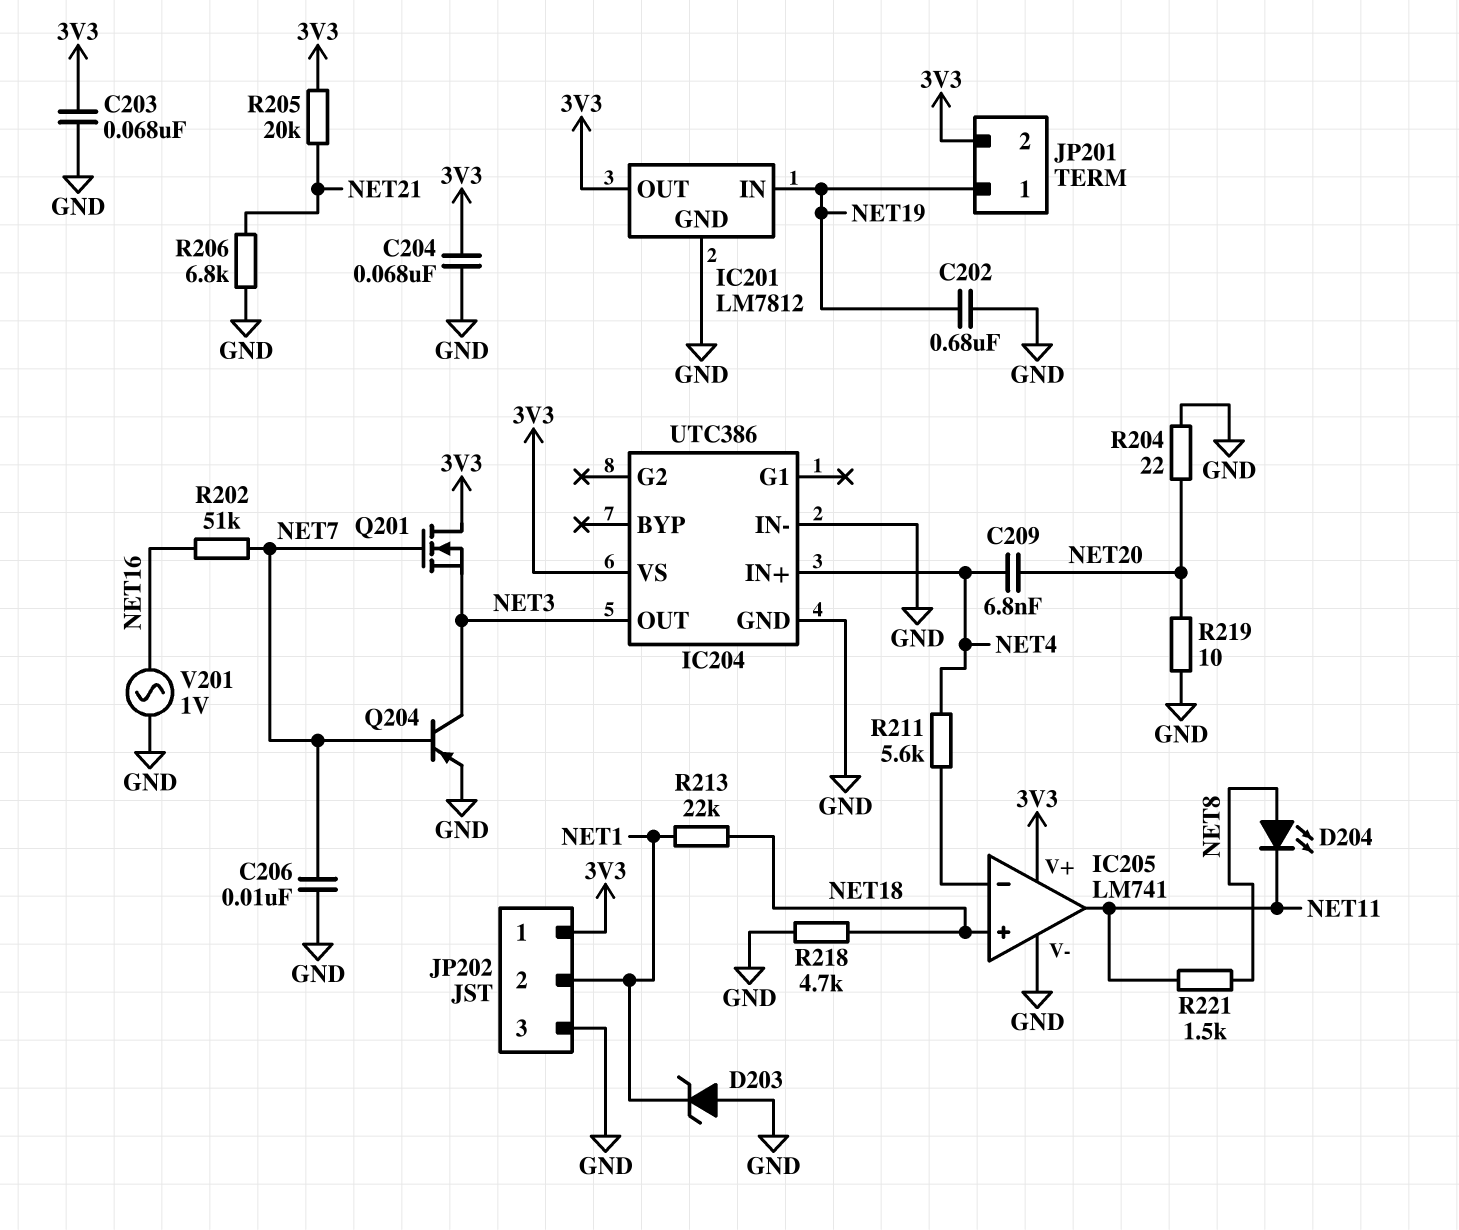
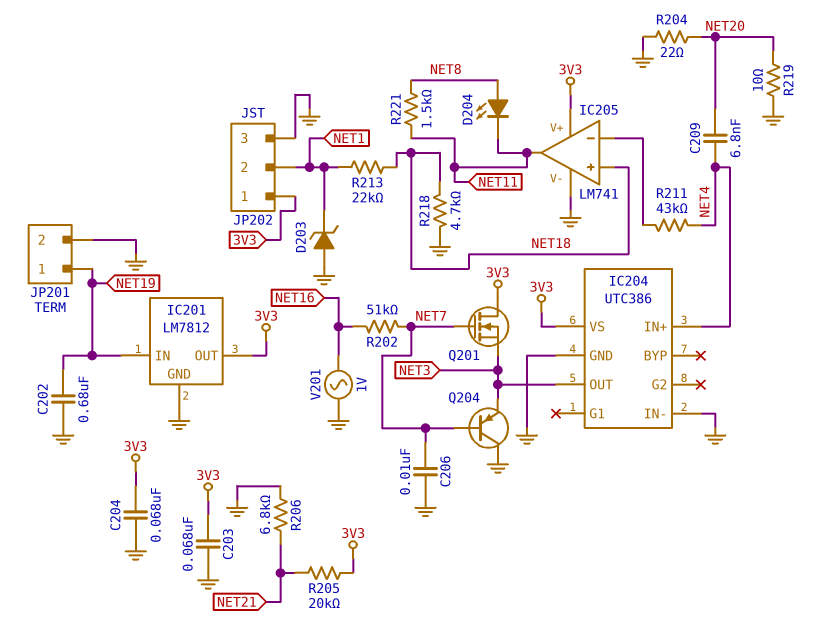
JP201 pin 2: 3V3 -> GND
Q204: PNP (B NET7, C NET3, E GND) -> PNP (B NET7, C GND, E NET3)
R211: 5.6k (IC205/in-, NET4) -> 43k (IC205/in-, NET4)

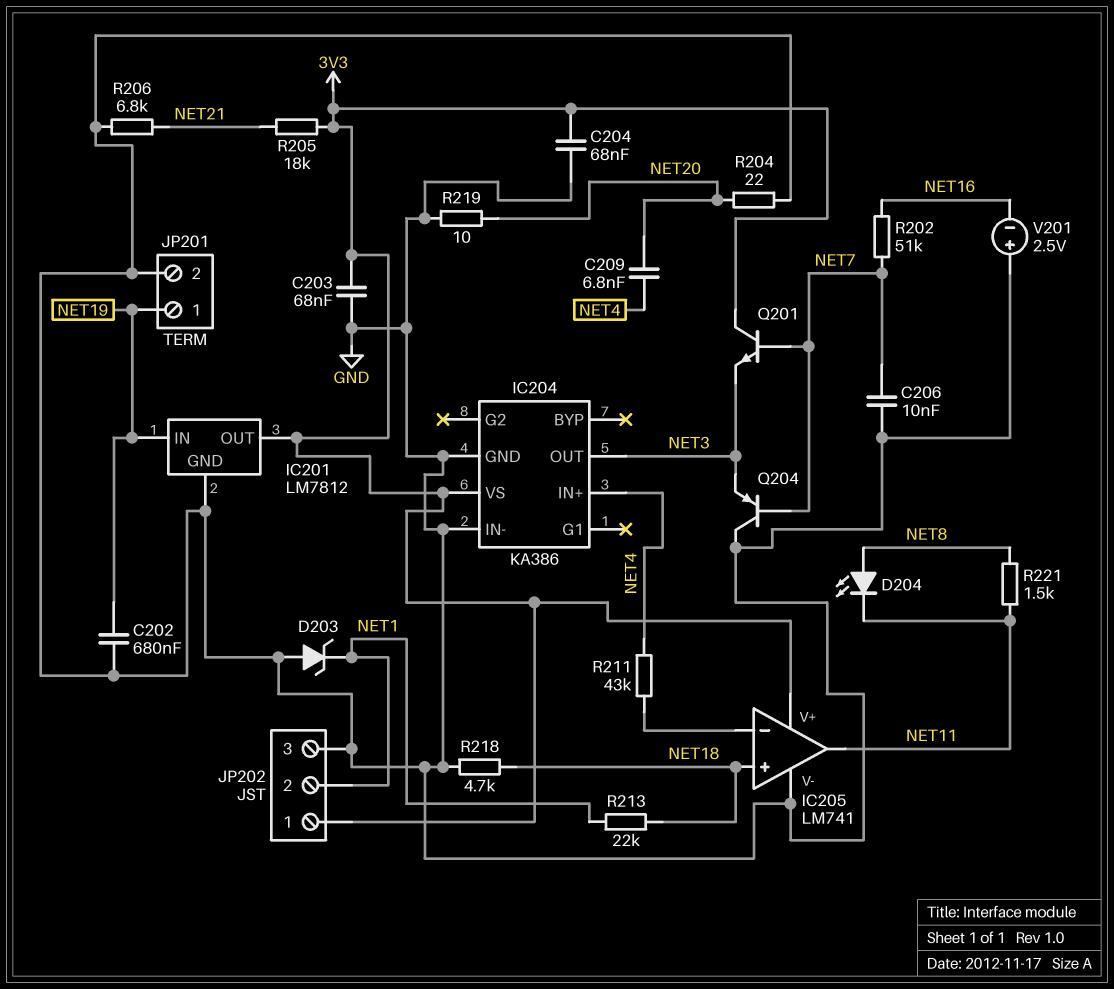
IC204: UTC386 -> KA386
Q201: NMOS (G NET7, D 3V3, S NET3) -> NPN (B NET7, C 3V3, E NET3)
R205: 20k (3V3, NET21) -> 18k (3V3, NET21)
V201: AC 1V (GND, NET16) -> 2.5V (plus GND, minus NET16)

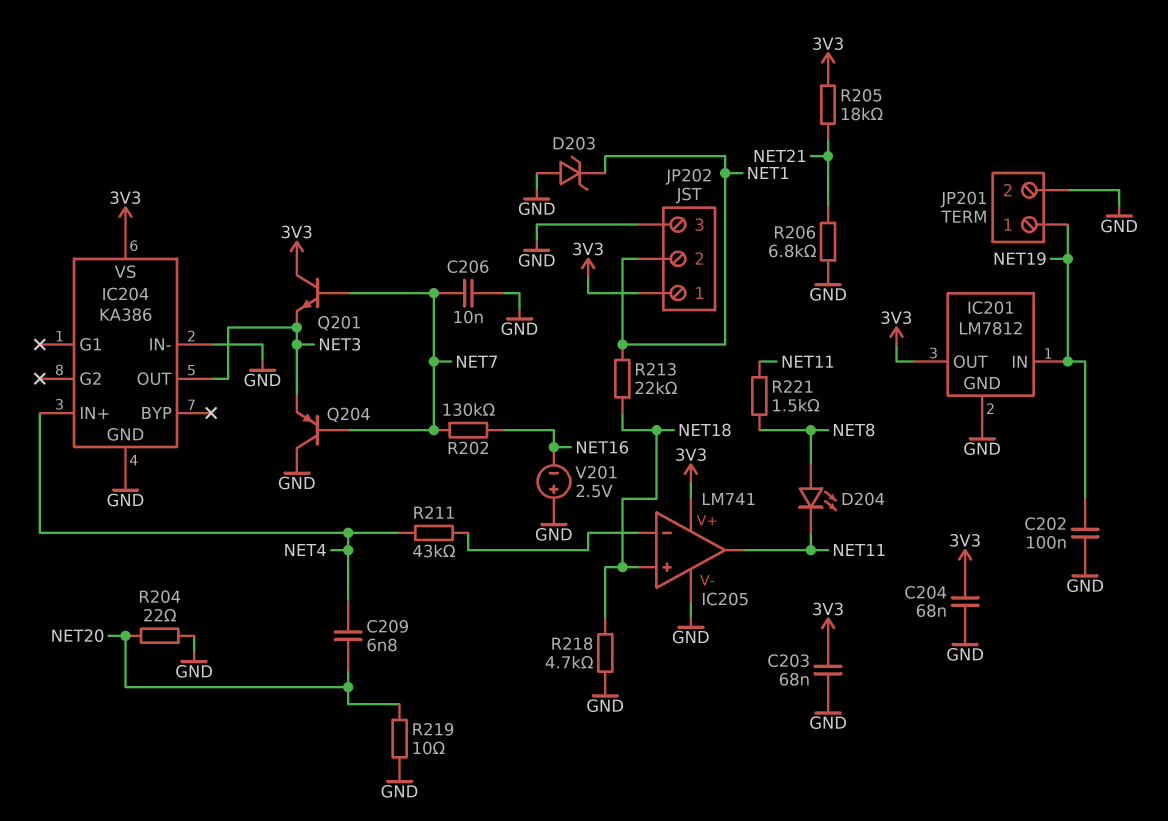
C202: 680nF (GND, NET19) -> 100nF (GND, NET19)
R202: 51k (NET7, NET16) -> 130k (NET7, NET16)

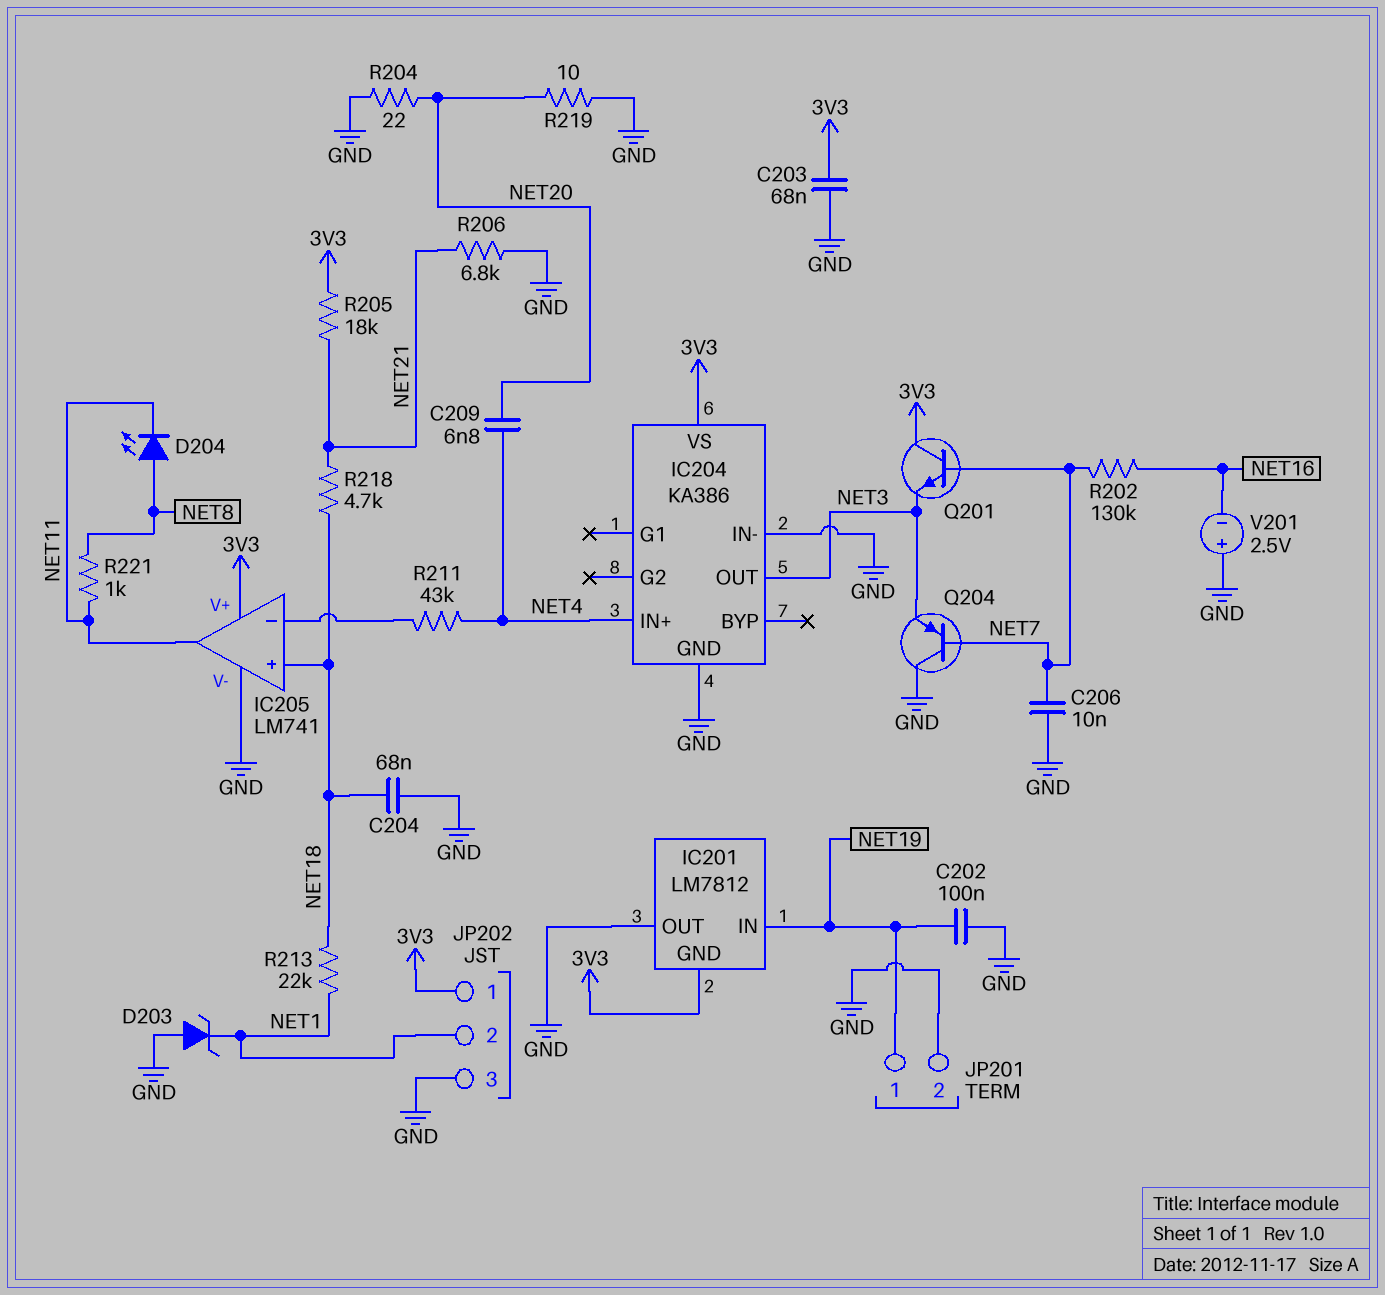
C204: 68nF (3V3, GND) -> 68nF (GND, NET18)
IC201 pin GND: GND -> 3V3
IC201 pin OUT: 3V3 -> GND
R218: 4.7k (GND, NET18) -> 4.7k (NET18, NET21)
R221: 1.5k (NET8, NET11) -> 1k (NET8, NET11)

